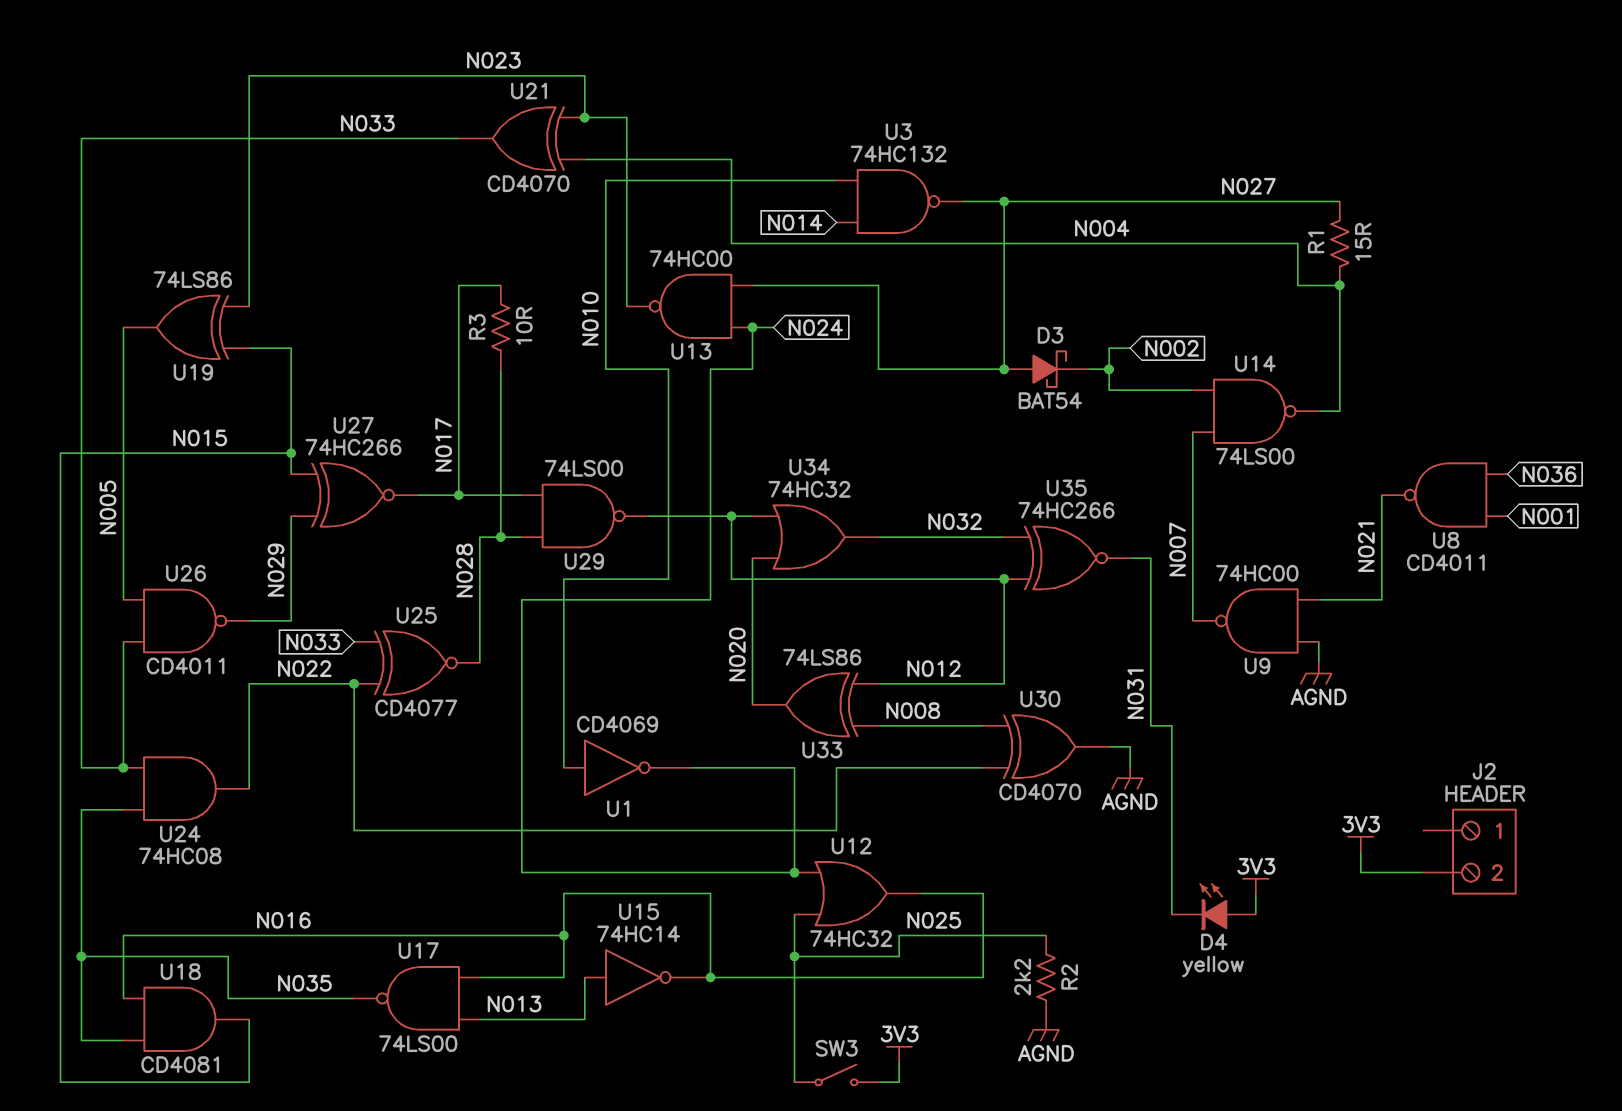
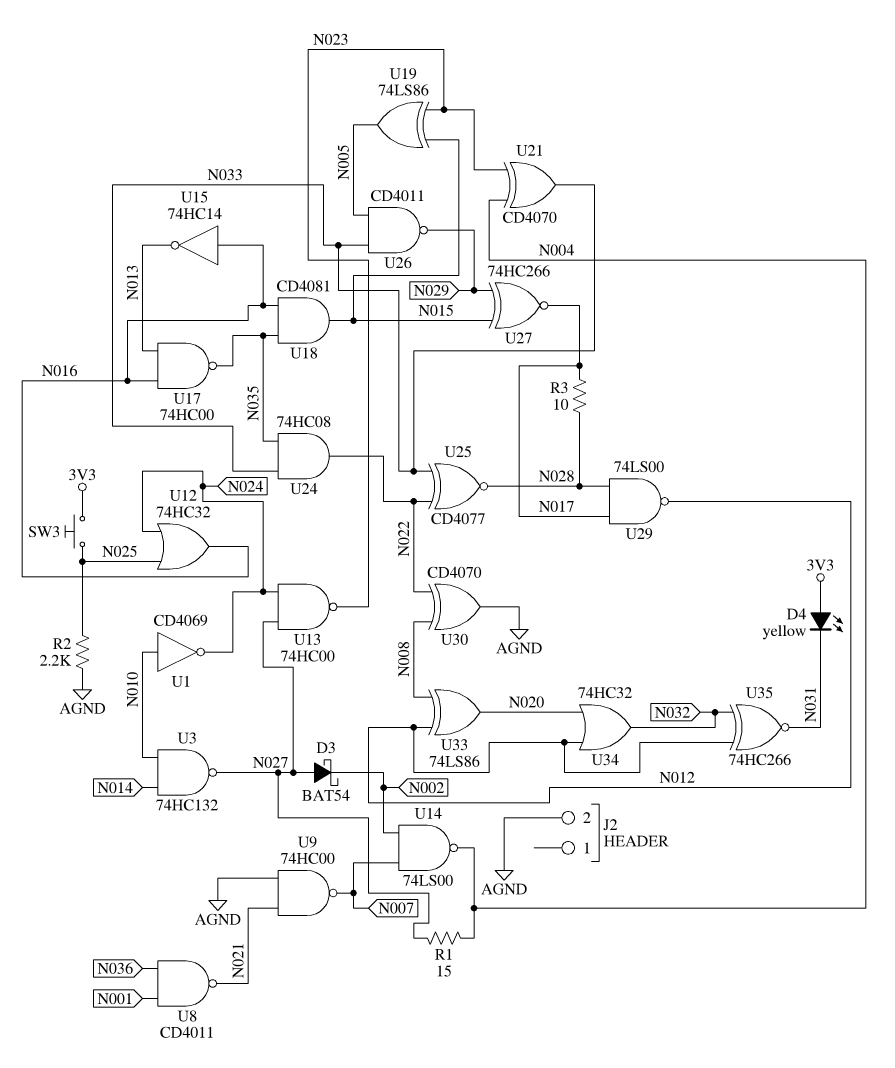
J2 pin 2: 3V3 -> AGND
SW3: switch (3V3, N025) -> button (3V3, N025)
U15: NOT 74HC14 (in N013, out N016) -> NOT 74HC14 (in N016, out N013)
U17: NAND 74LS00 (in N013, in N016, out N035) -> NAND 74HC00 (in N013, in N016, out N035)

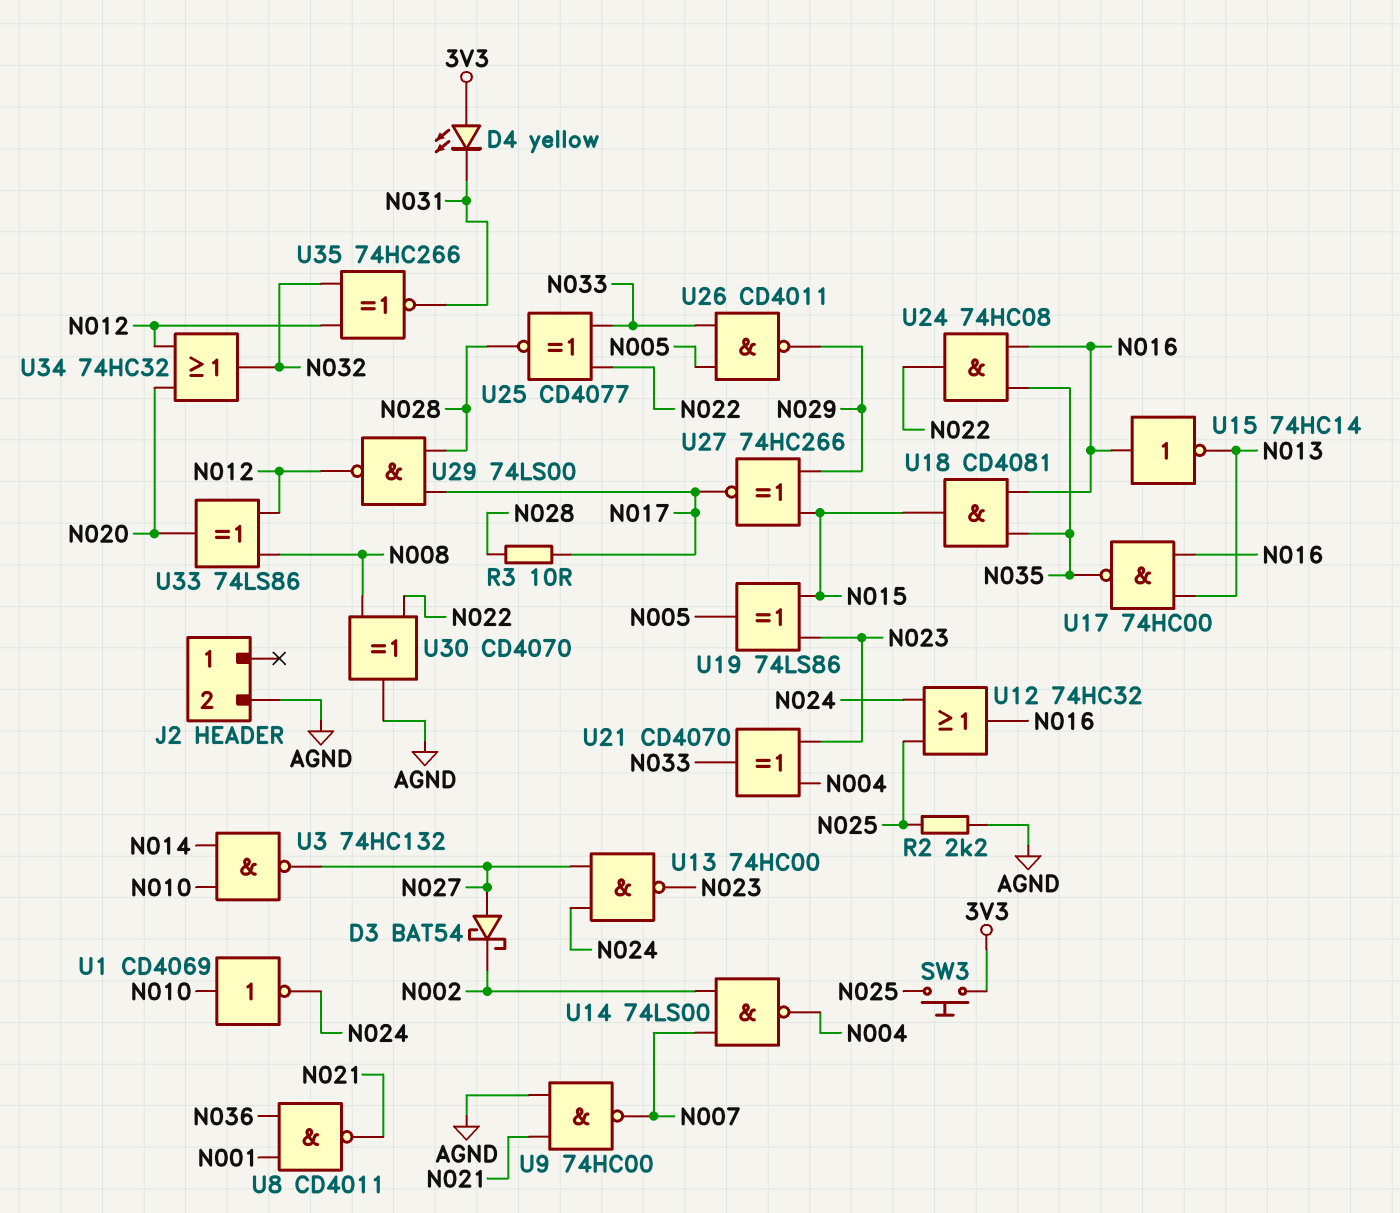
R1: 15 (N004, N027) -> none
U24: AND 74HC08 (in N033, in N035, out N022) -> AND 74HC08 (in N016, in N035, out N022)

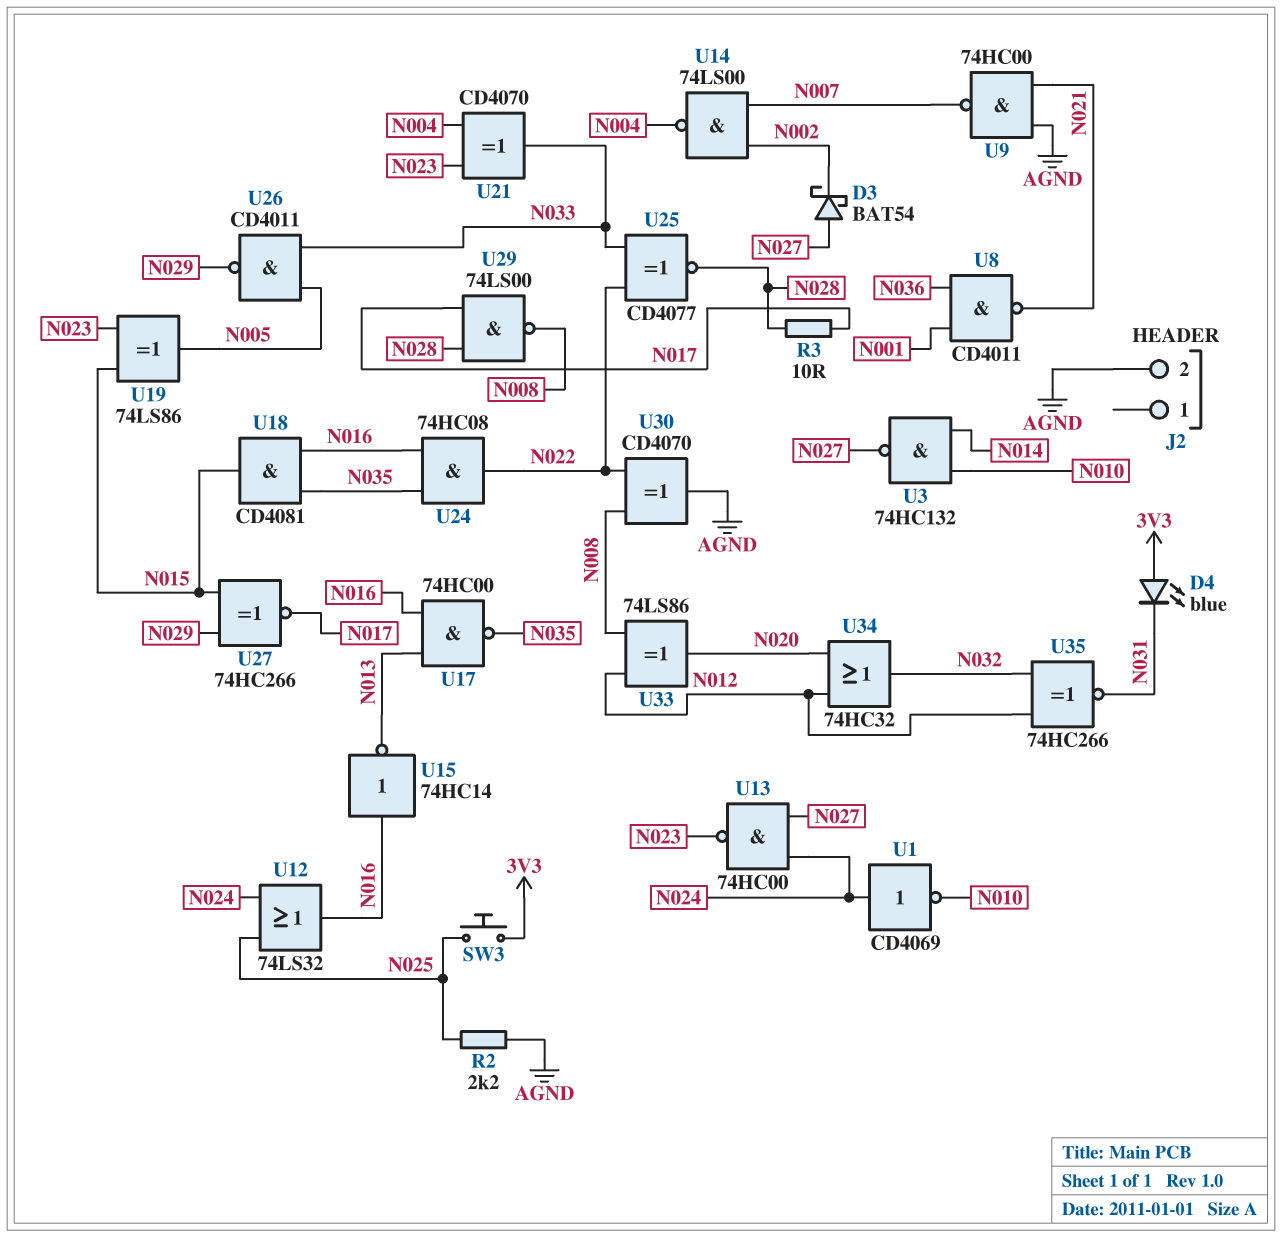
D4: LED yellow (A 3V3, K N031) -> LED blue (A 3V3, K N031)
U1: NOT CD4069 (in N010, out N024) -> NOT CD4069 (in N024, out N010)
U12: OR 74HC32 (in N024, in N025, out N016) -> OR 74LS32 (in N024, in N025, out N016)
U29: NAND 74LS00 (in N017, in N028, out N012) -> NAND 74LS00 (in N017, in N028, out N008)

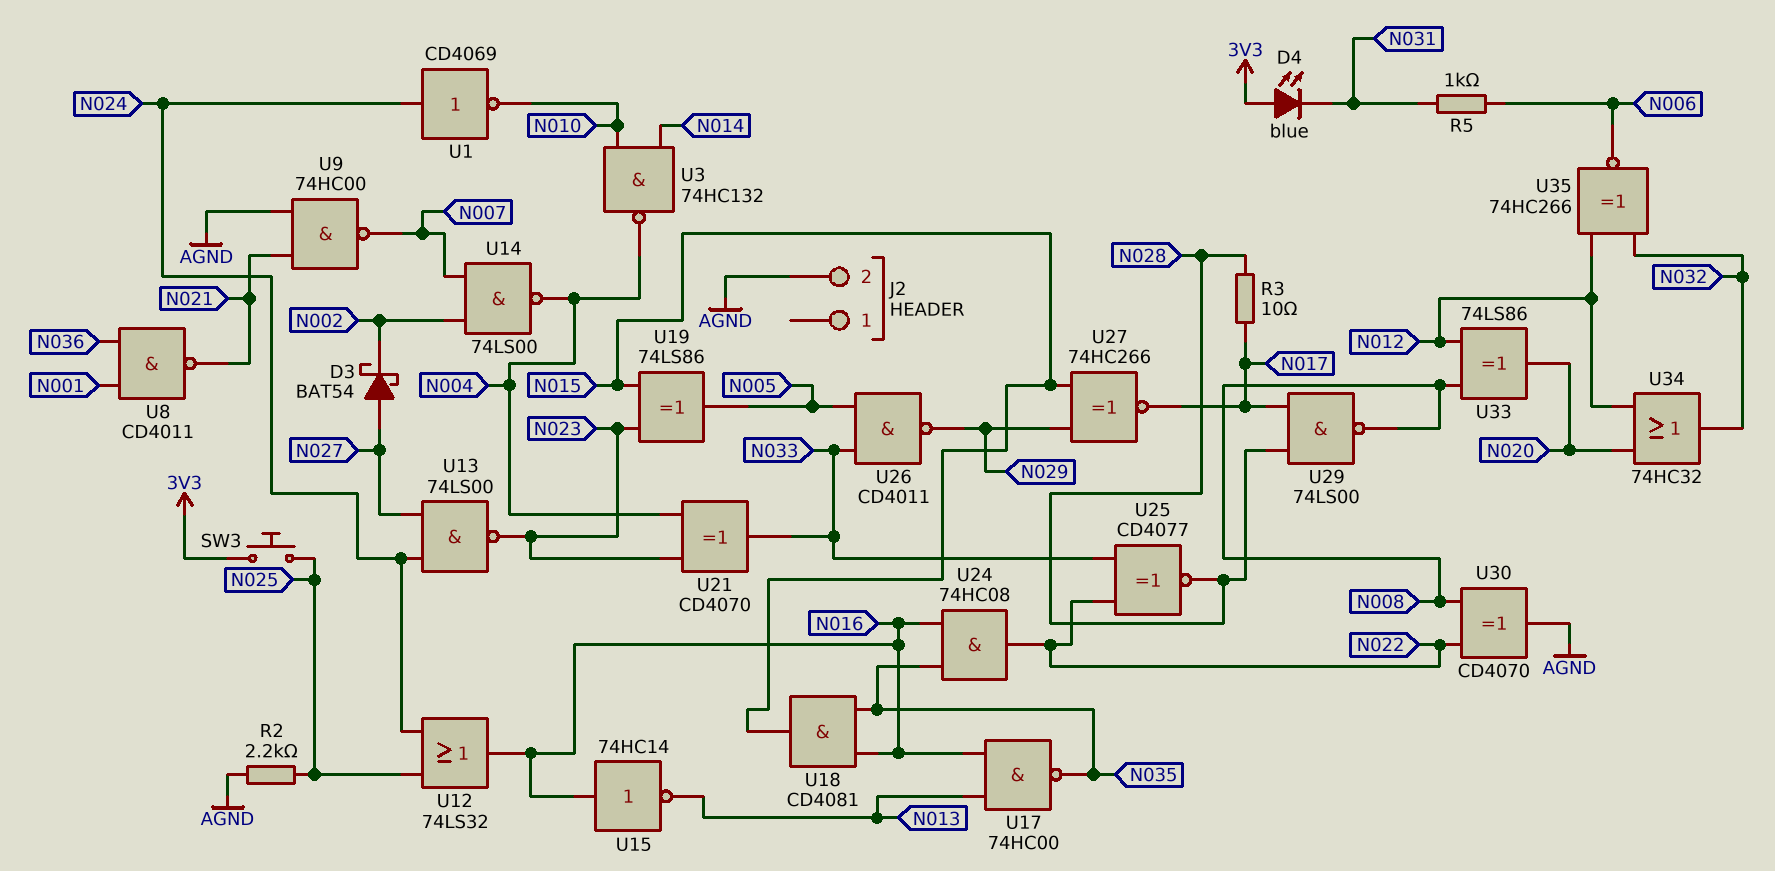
R5: none -> 1k (N006, N031)
U3: NAND 74HC132 (in N010, in N014, out N027) -> NAND 74HC132 (in N010, in N014, out N004)
U13: NAND 74HC00 (in N024, in N027, out N023) -> NAND 74LS00 (in N024, in N027, out N023)
U35: XNOR 74HC266 (in N012, in N032, out N031) -> XNOR 74HC266 (in N012, in N032, out N006)

